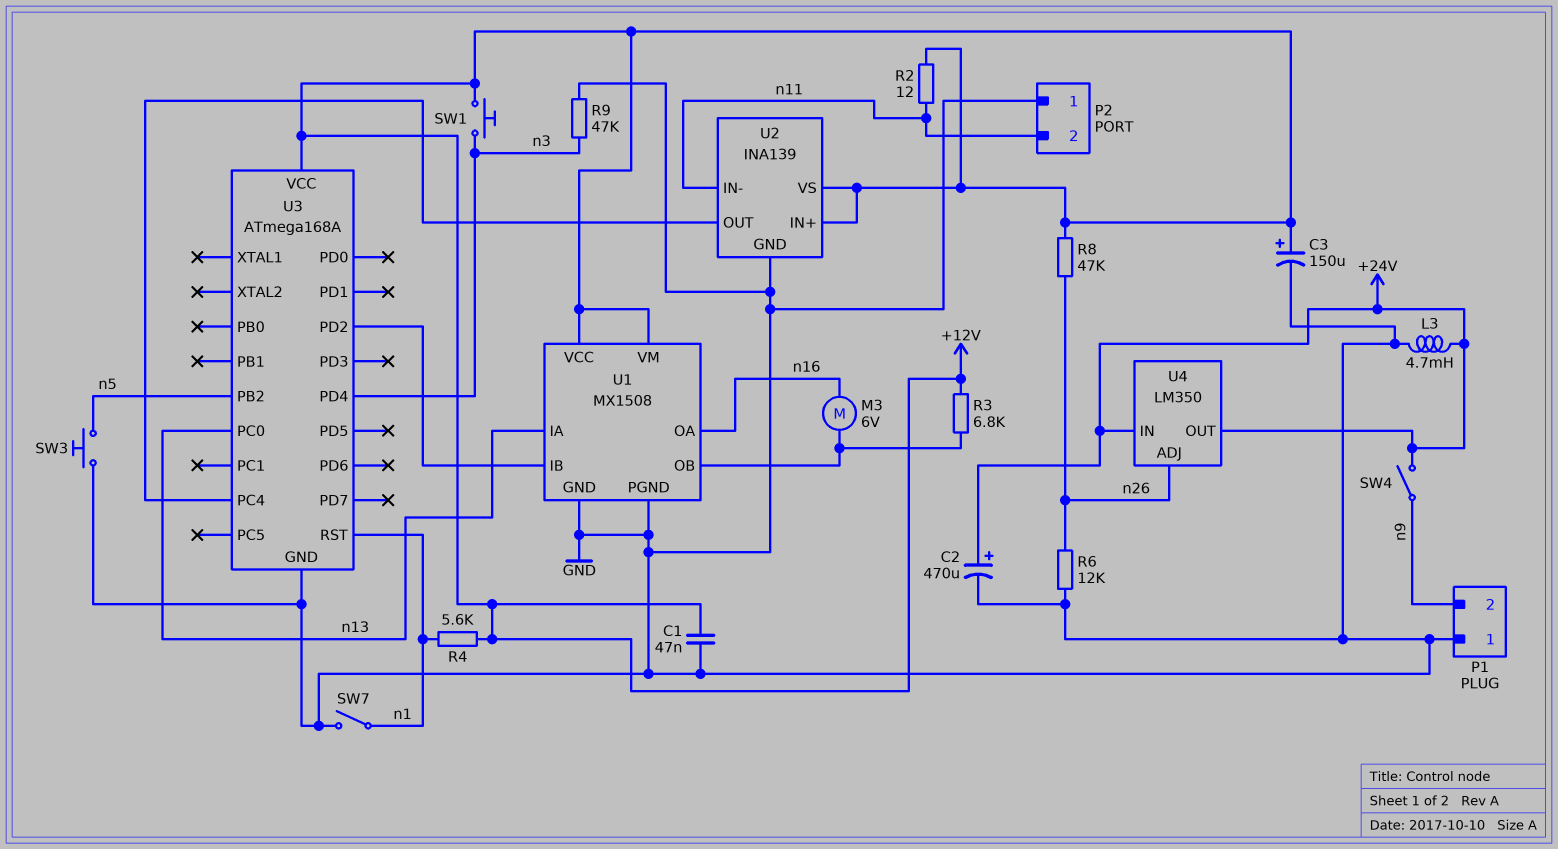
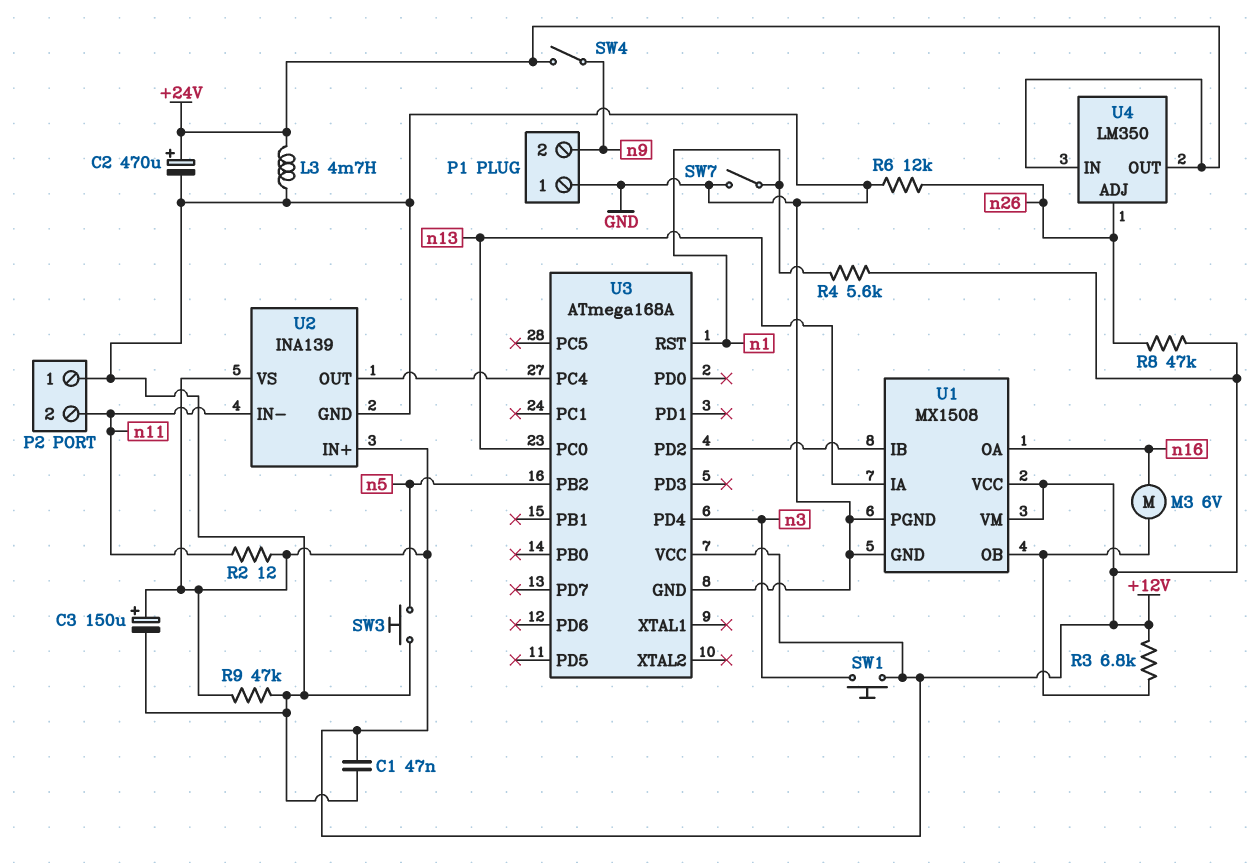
R9: 47k (GND, n3) -> 47k (+12V, GND)

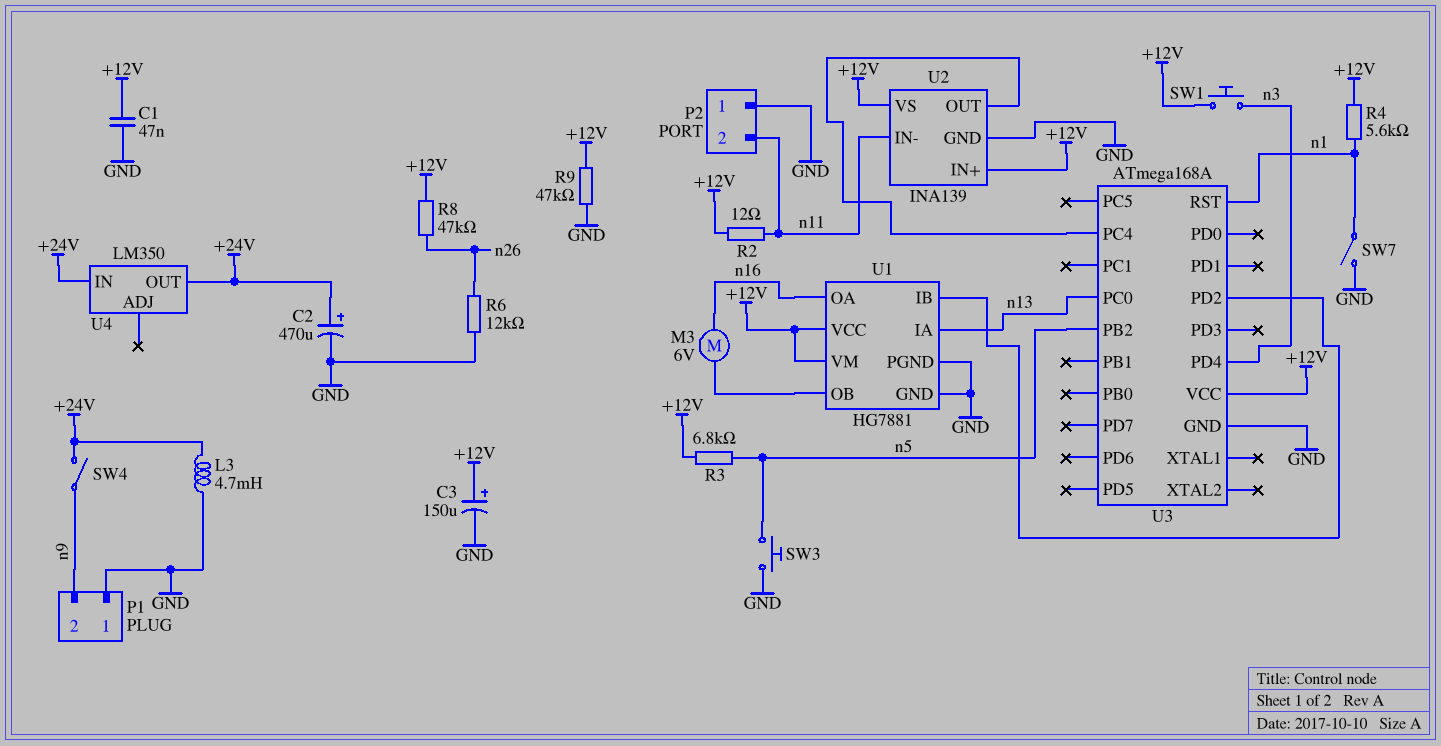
R3: 6.8k (+12V, U1/OB) -> 6.8k (+12V, n5)
U1: MX1508 -> HG7881
U4 pin ADJ: n26 -> none

